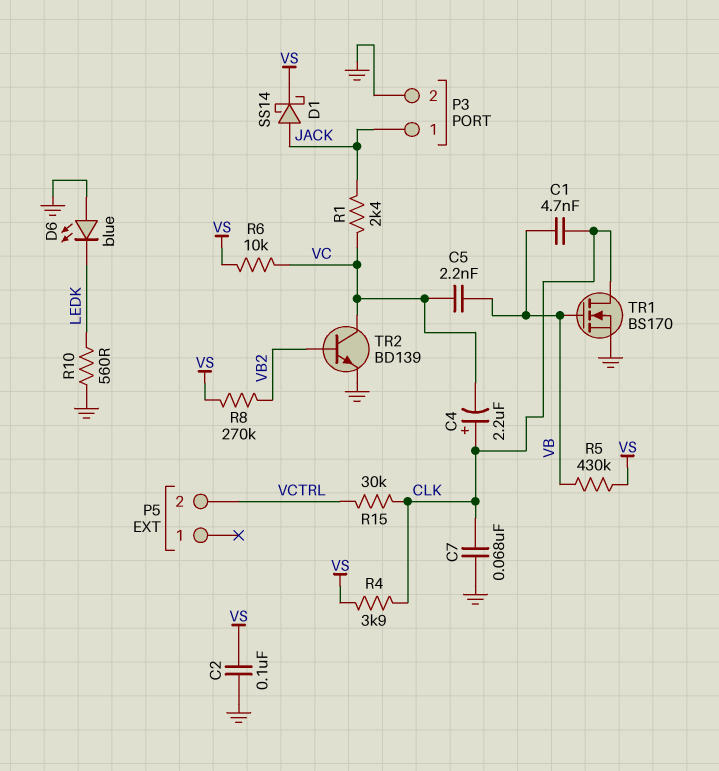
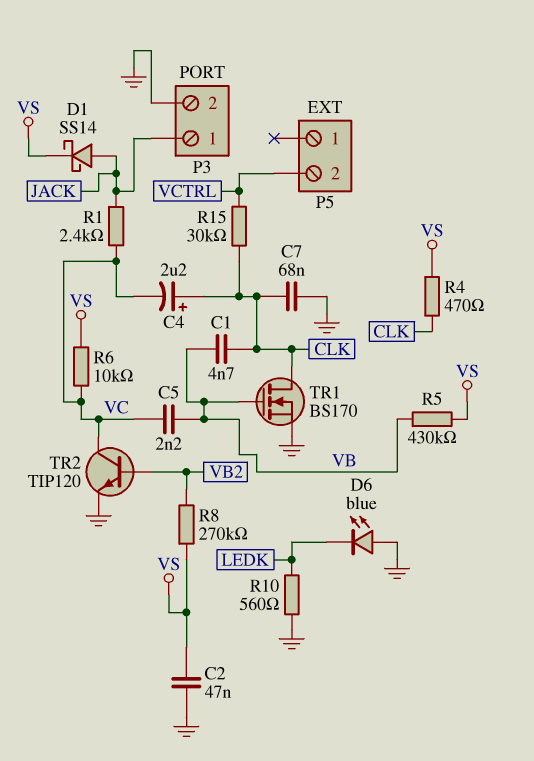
C2: 100nF (GND, VS) -> 47nF (GND, VS)
R4: 3.9k (CLK, VS) -> 470 (CLK, VS)
TR2: NPN BD139 (B VB2, C VC, E GND) -> NPN TIP120 (B VB2, C VC, E GND)

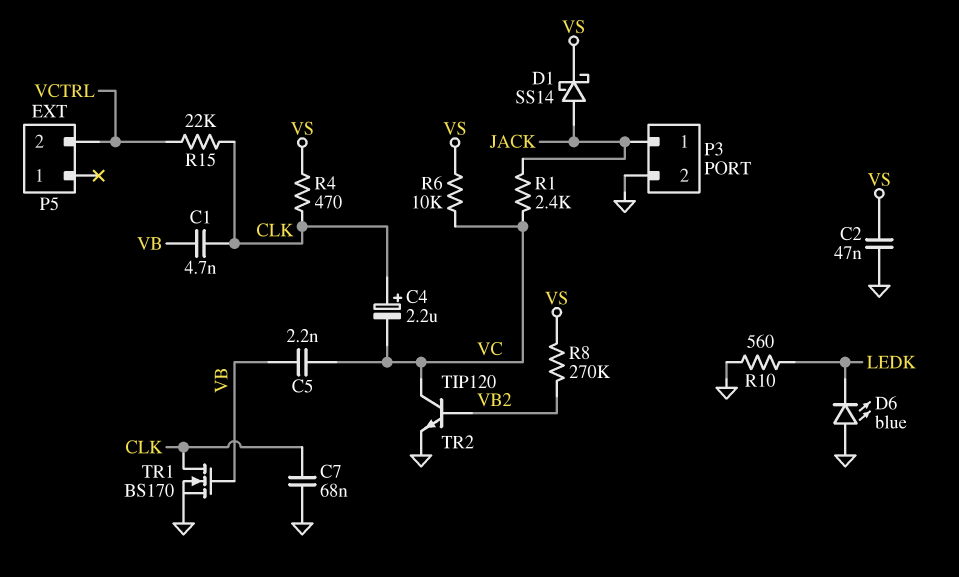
R5: 430k (VB, VS) -> none
R15: 30k (CLK, VCTRL) -> 22k (CLK, VCTRL)

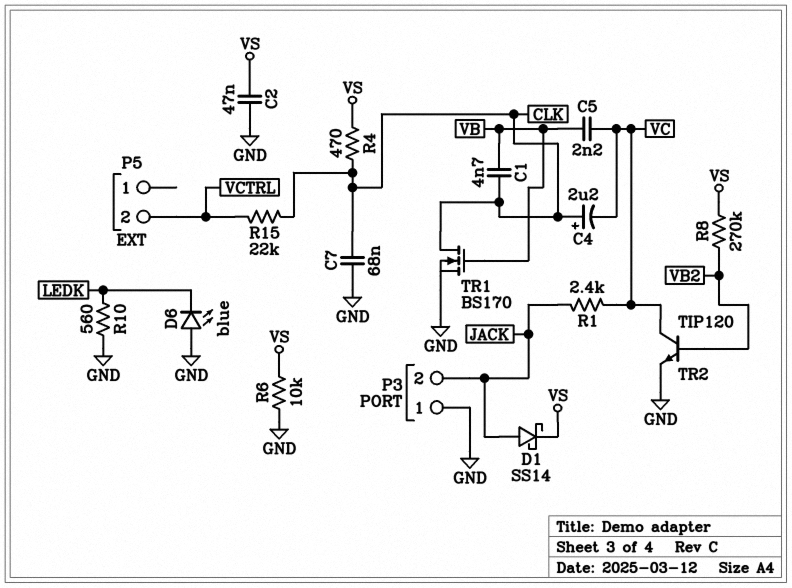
P3 pin 1: JACK -> GND
P3 pin 2: GND -> JACK
R6: 10k (VC, VS) -> 10k (GND, VS)

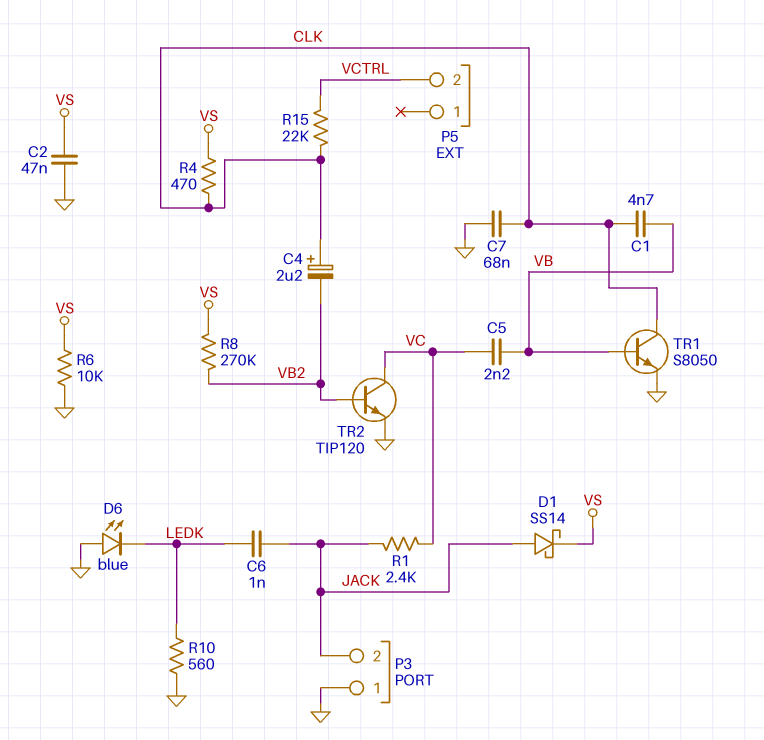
C4: 2.2uF (plus CLK, minus VC) -> 2.2uF (plus CLK, minus VB2)
C6: none -> 1nF (JACK, LEDK)
TR1: NMOS BS170 (G VB, D CLK, S GND) -> NPN S8050 (B VB, C CLK, E GND)

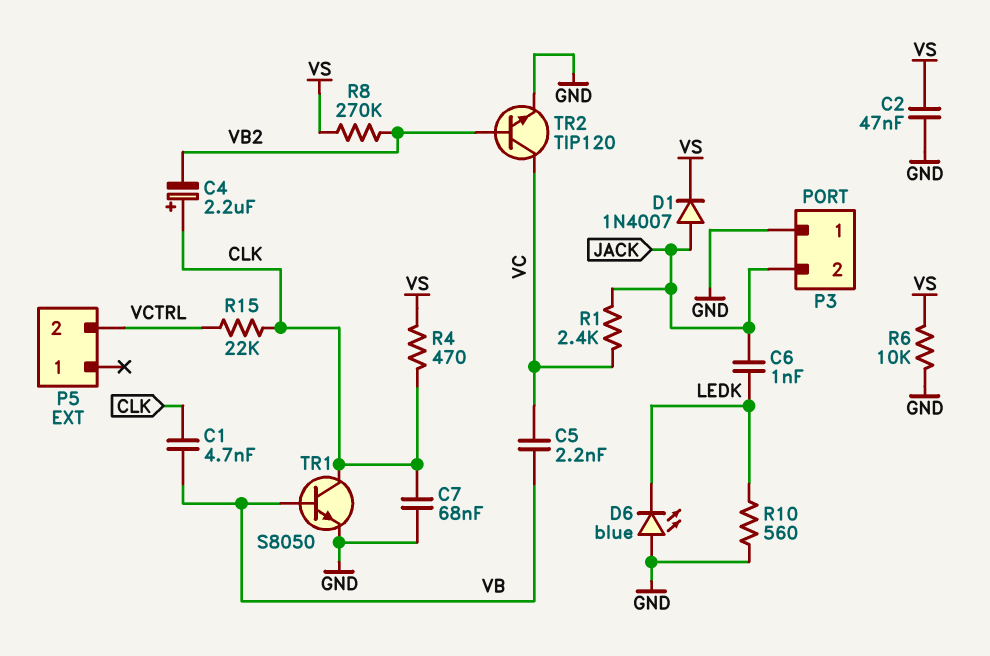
D1: schottky SS14 (A JACK, K VS) -> diode 1N4007 (A JACK, K VS)

